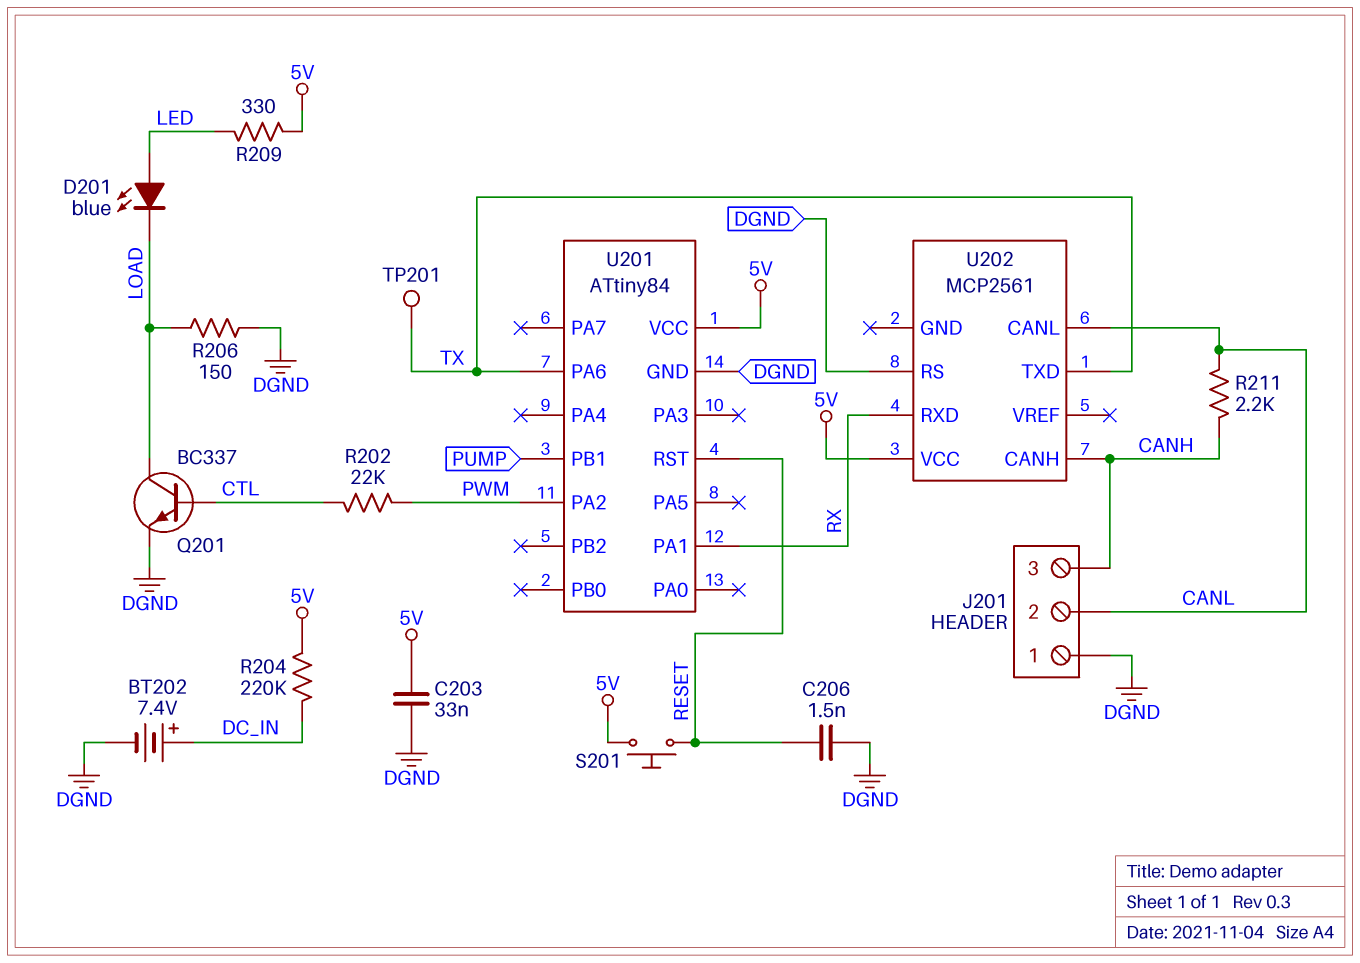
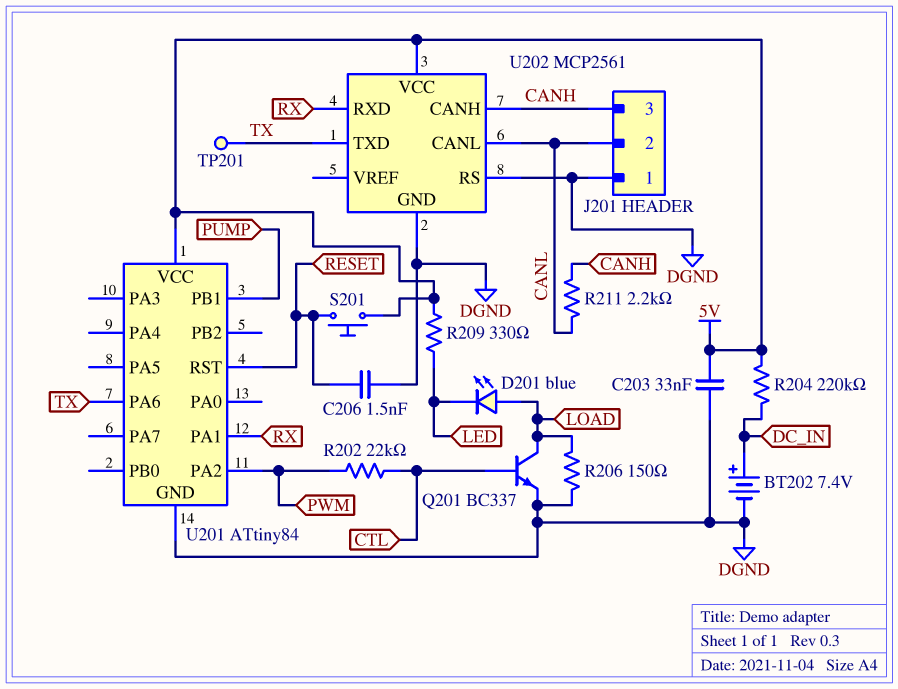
D201: LED blue (A LED, K LOAD) -> LED blue (A LOAD, K LED)
U202 pin GND: none -> DGND

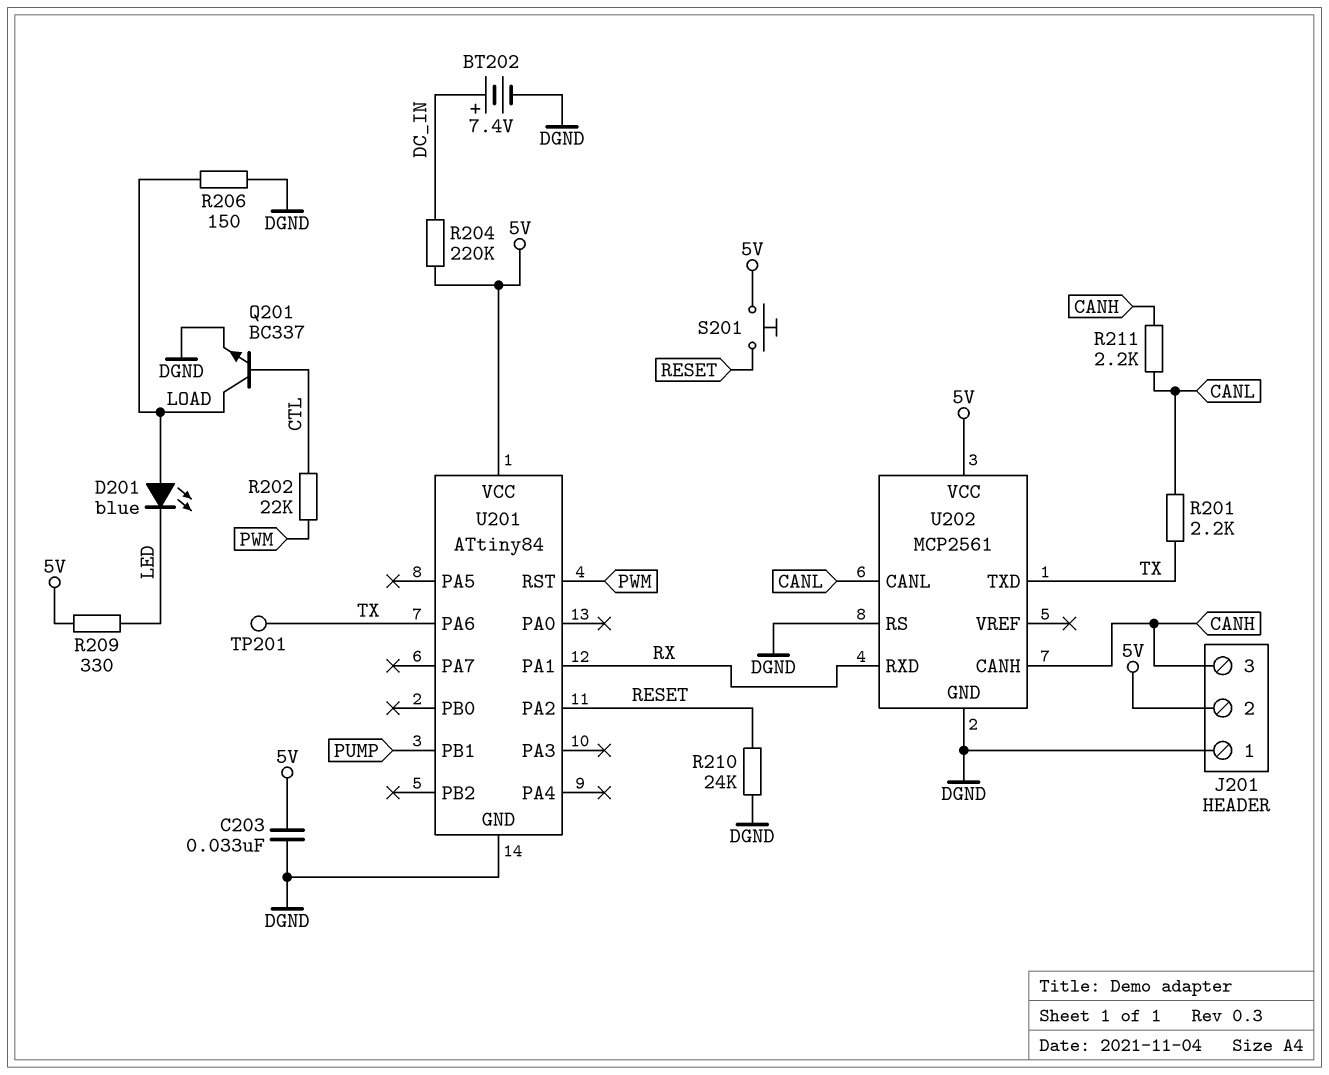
C206: 1.5nF (DGND, RESET) -> none
J201 pin 2: CANL -> 5V
R201: none -> 2.2k (CANL, TX)
R210: none -> 24k (DGND, RESET)
U201 pin PA2: PWM -> RESET
U201 pin RST: RESET -> PWM

